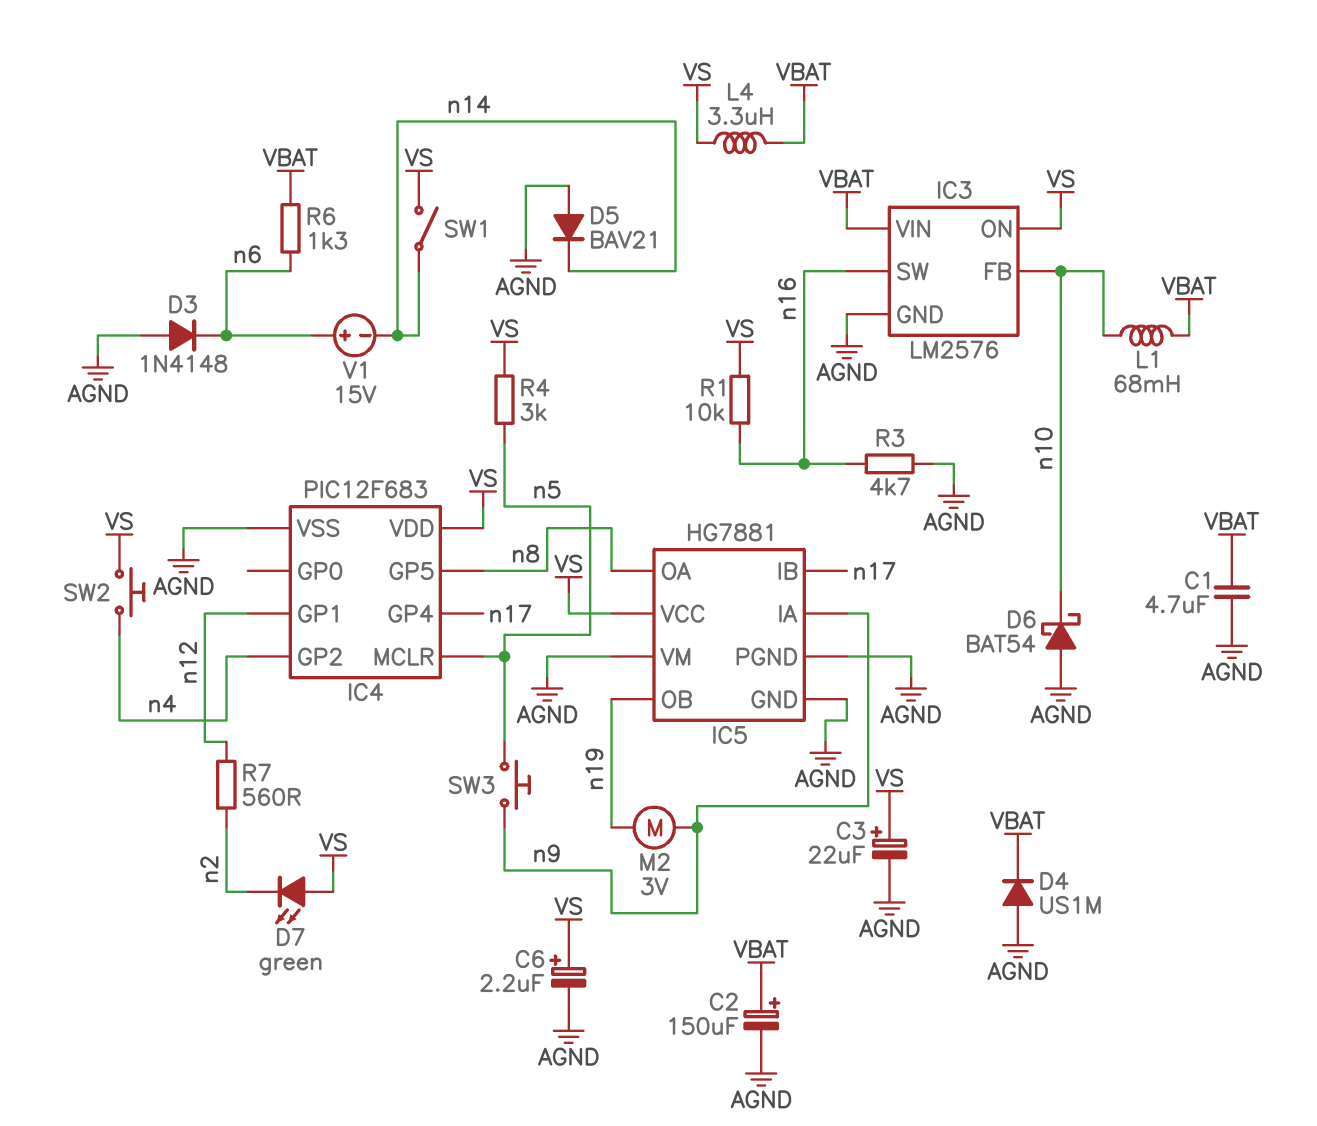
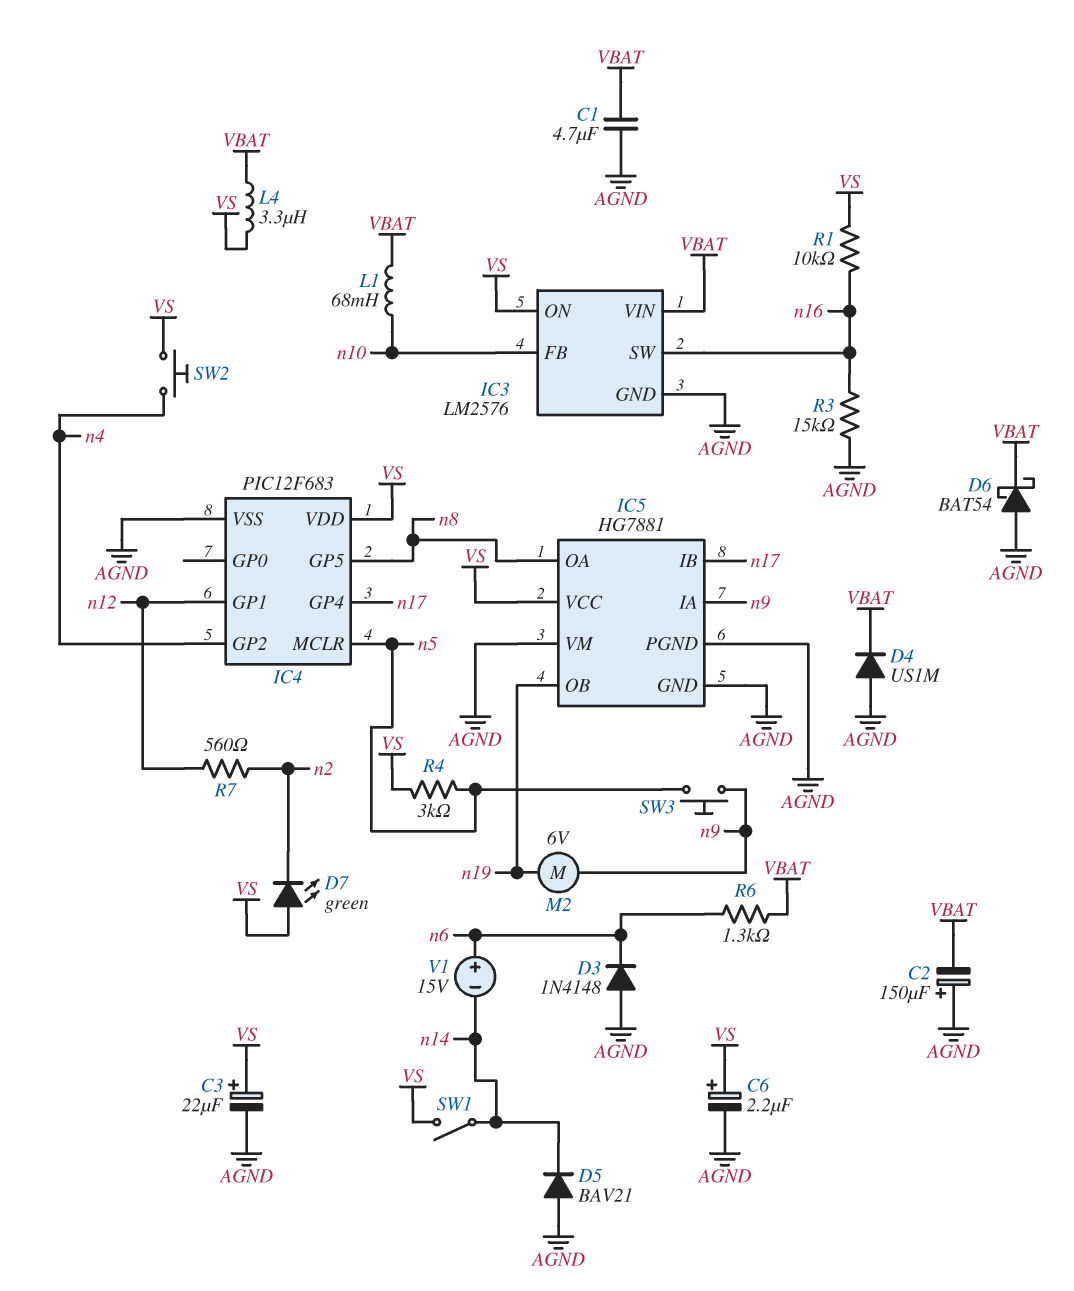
C2: 150uF (plus VBAT, minus AGND) -> 150uF (plus AGND, minus VBAT)
D6: schottky BAT54 (A AGND, K n10) -> schottky BAT54 (A AGND, K VBAT)
M2: motor 3V (n9, n19) -> motor 6V (n9, n19)
R3: 4.7k (AGND, n16) -> 15k (AGND, n16)

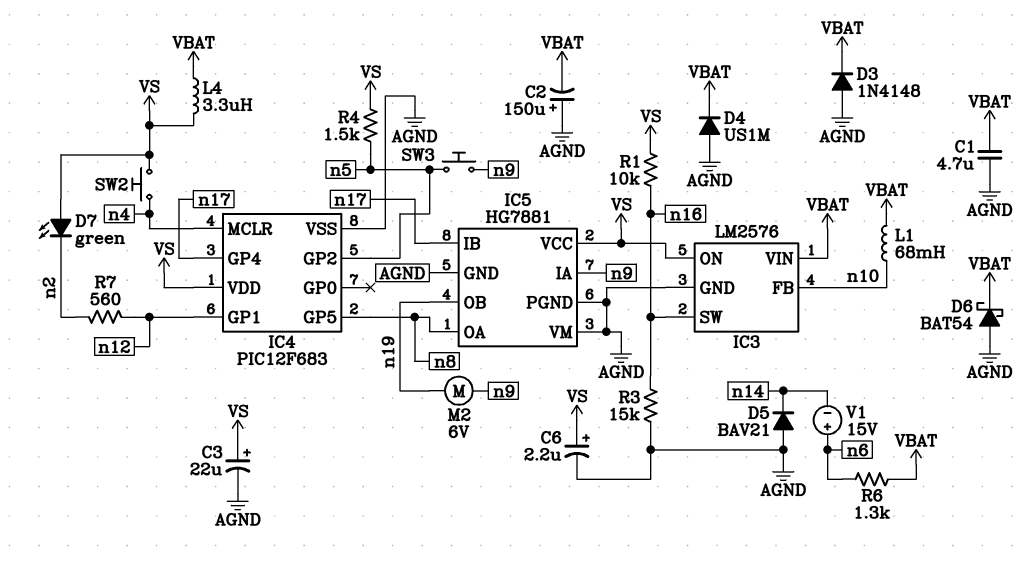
D3: diode 1N4148 (A AGND, K n6) -> diode 1N4148 (A AGND, K VBAT)
IC4 pin GP2: n4 -> n5
IC4 pin MCLR: n5 -> n4
R4: 3k (VS, n5) -> 1.5k (VS, n5)
SW1: switch (VS, n14) -> none

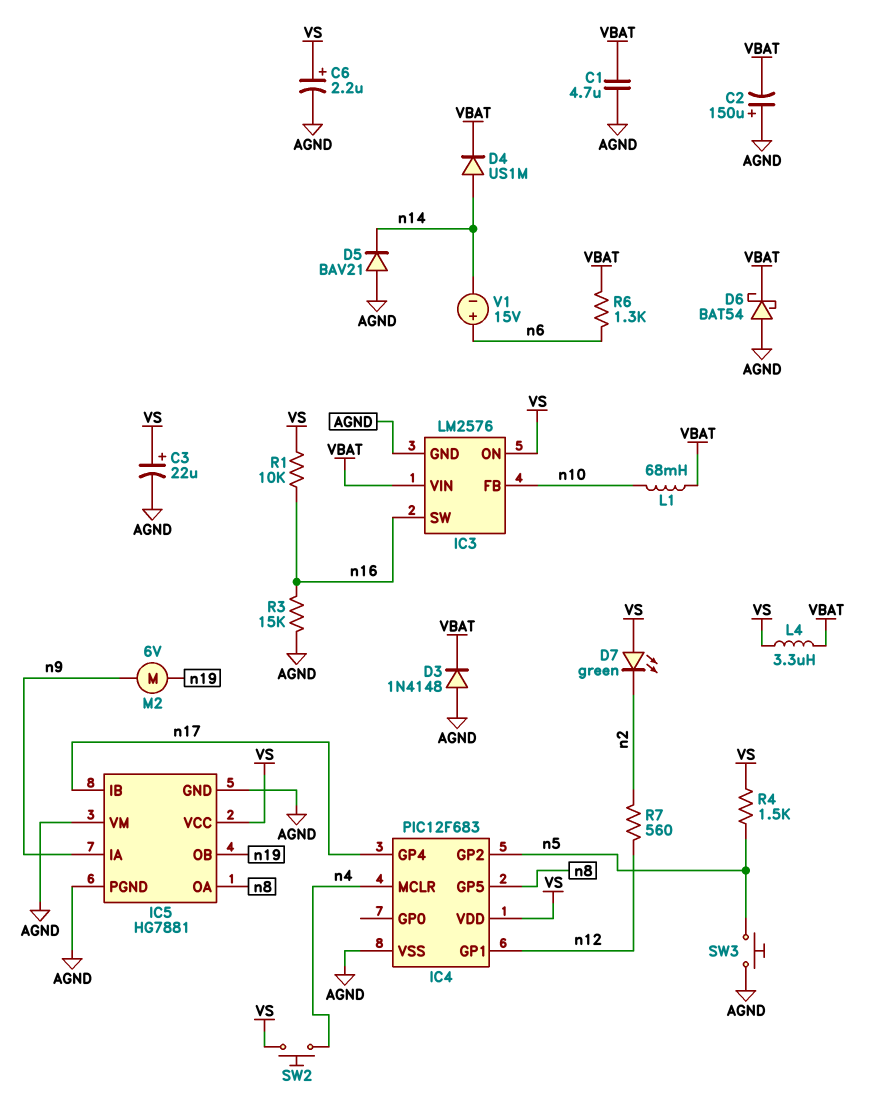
D4: diode US1M (A AGND, K VBAT) -> diode US1M (A n14, K VBAT)
SW3: button (n5, n9) -> button (AGND, n5)

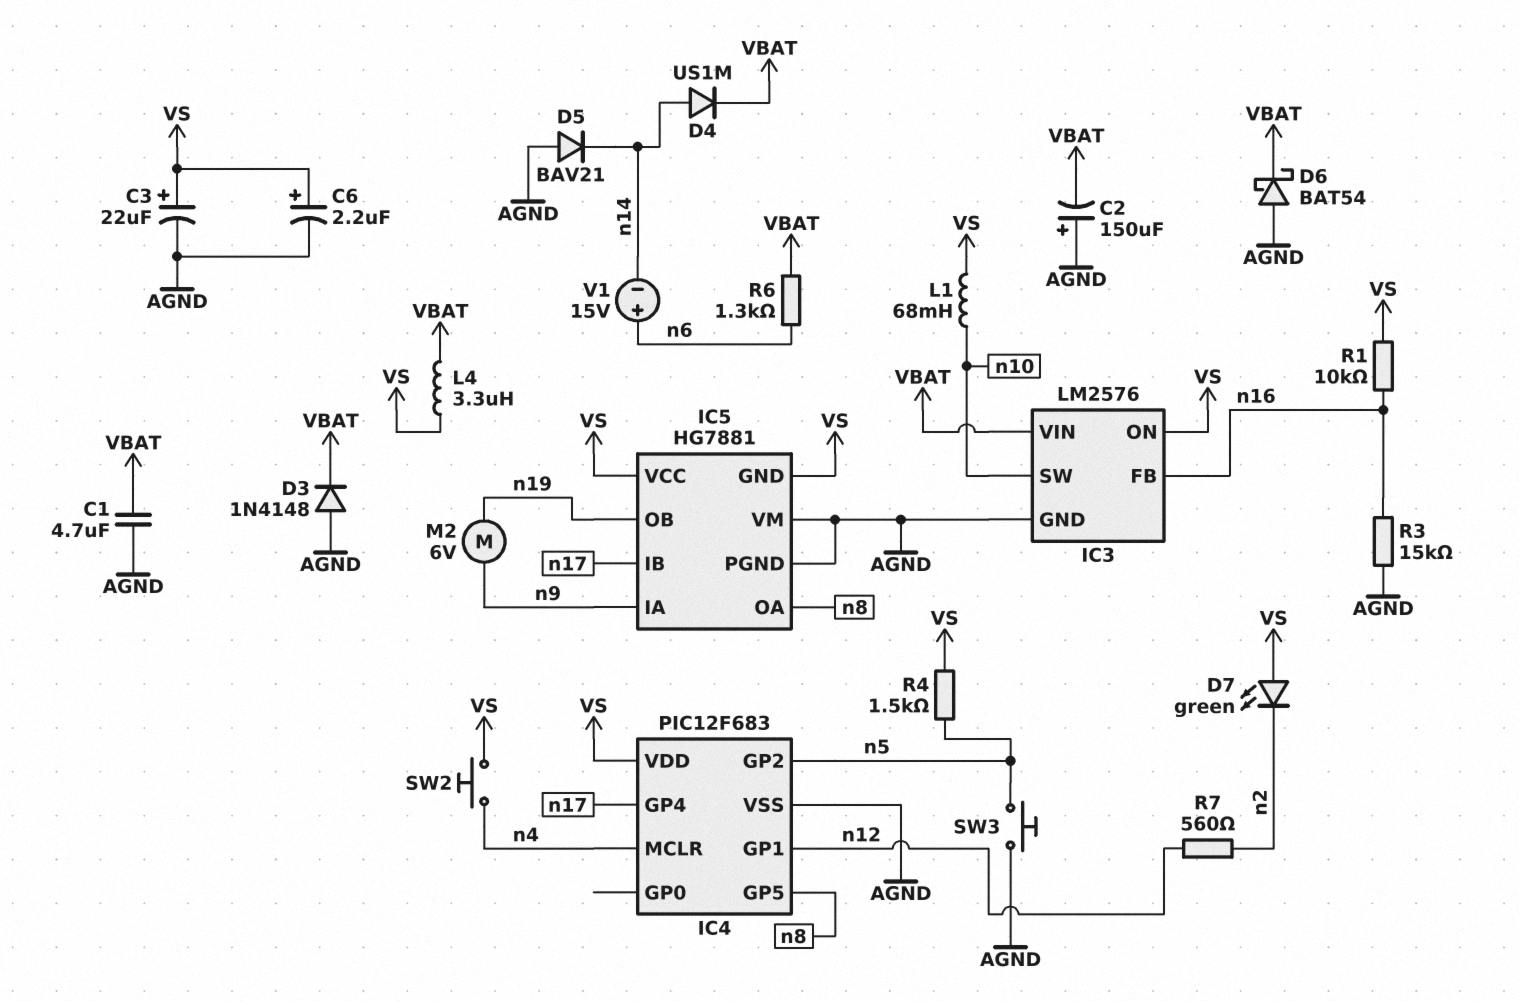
IC3 pin FB: n10 -> n16
IC3 pin SW: n16 -> n10
IC5 pin GND: AGND -> VS
L1: 68mH (VBAT, n10) -> 68mH (VS, n10)

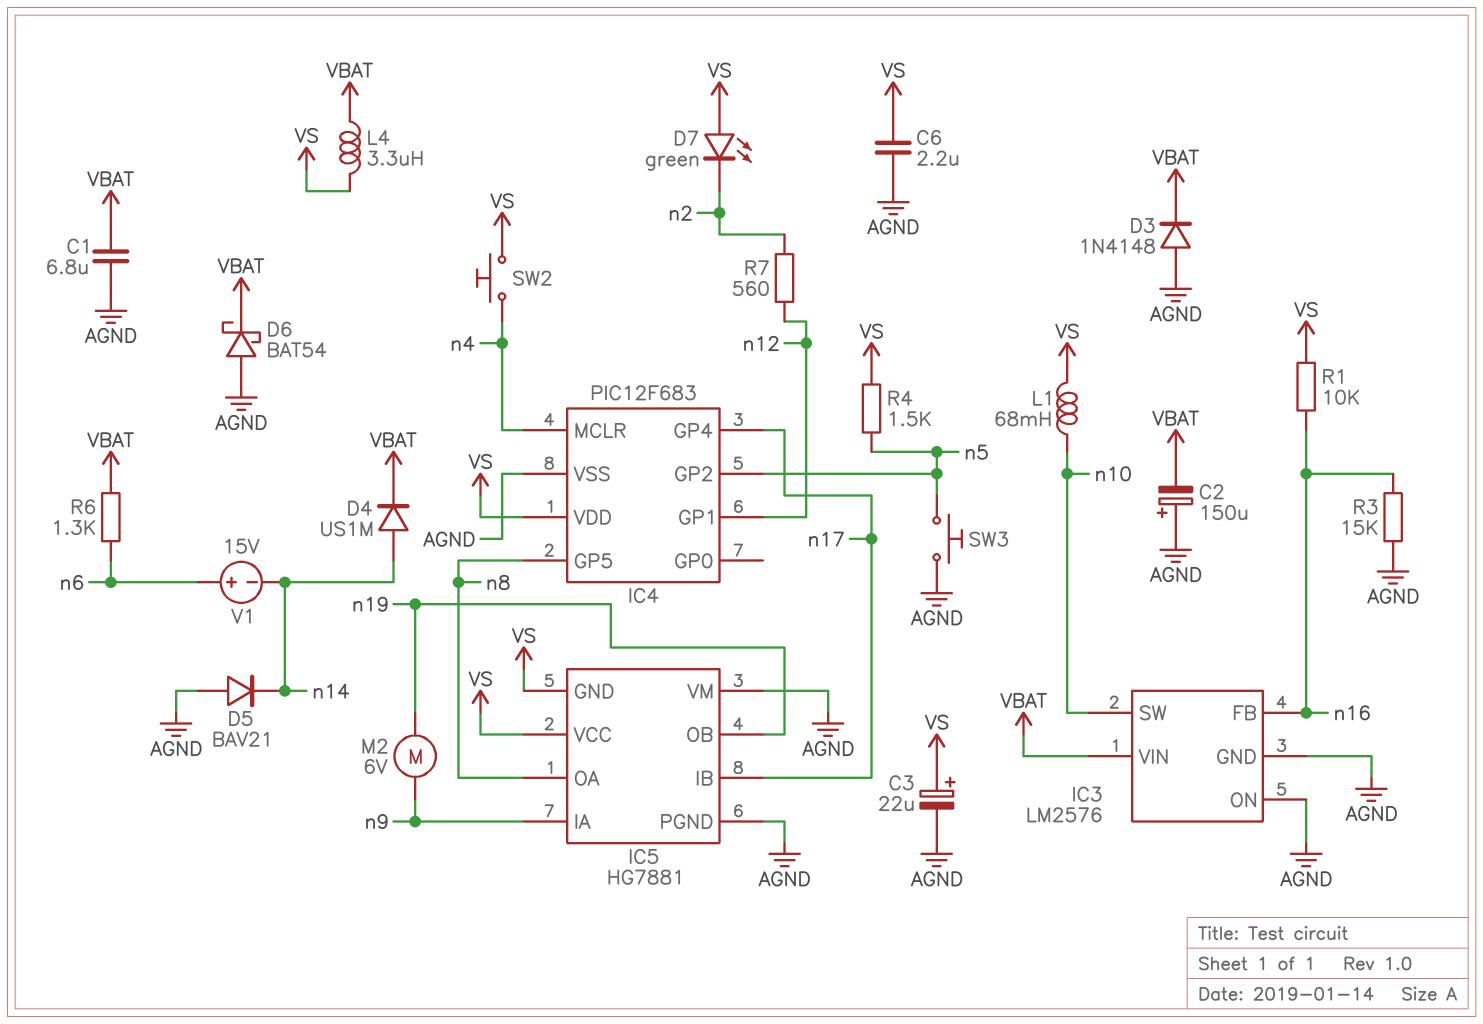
C1: 4.7uF (AGND, VBAT) -> 6.8uF (AGND, VBAT)
C6: 2.2uF (plus VS, minus AGND) -> 2.2uF (AGND, VS)
IC3 pin ON: VS -> AGND

